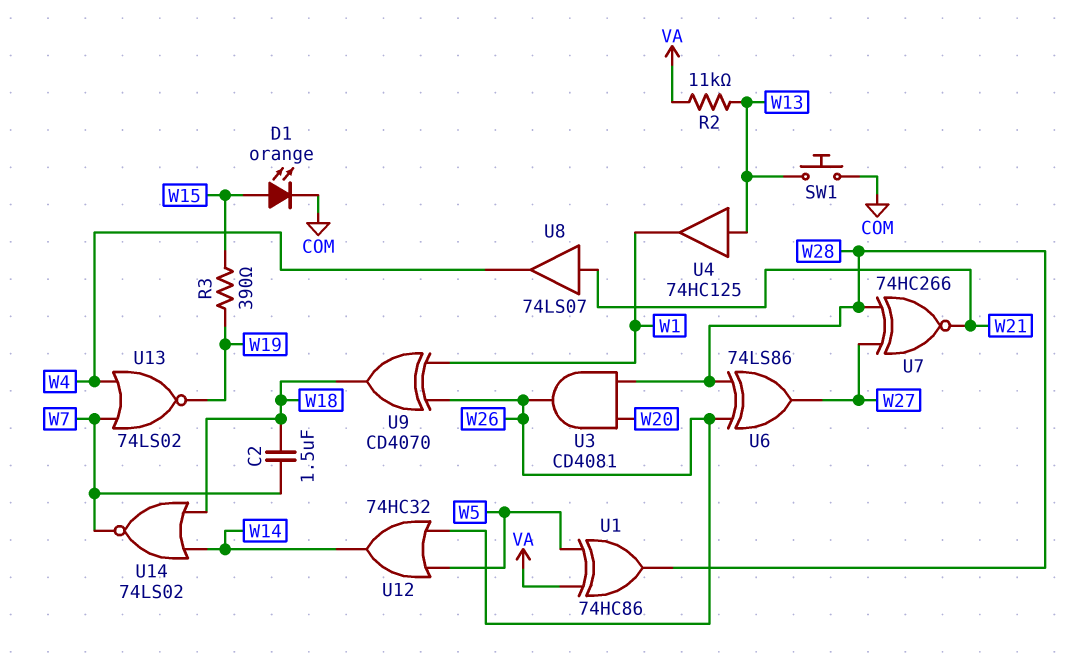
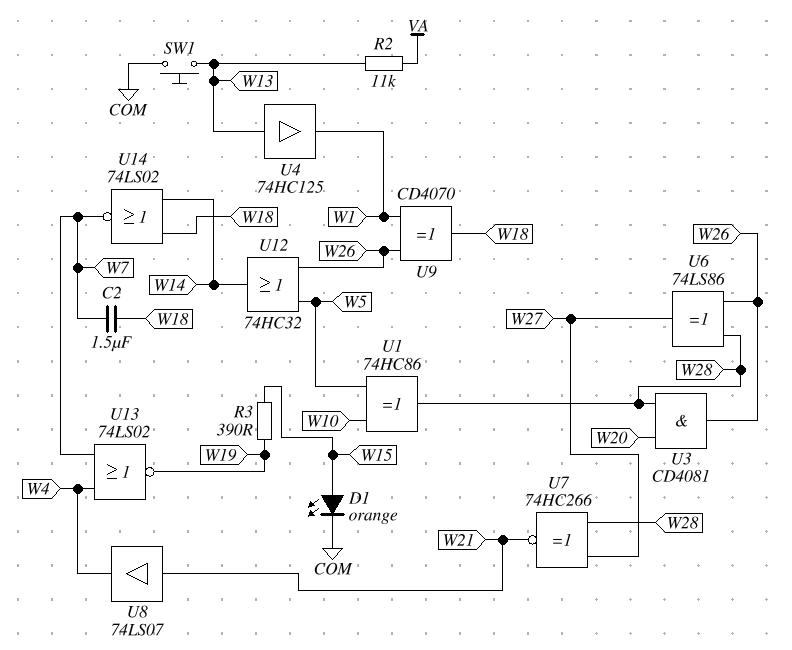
U1: XOR 74HC86 (in VA, in W5, out W28) -> XOR 74HC86 (in W5, in W10, out W28)

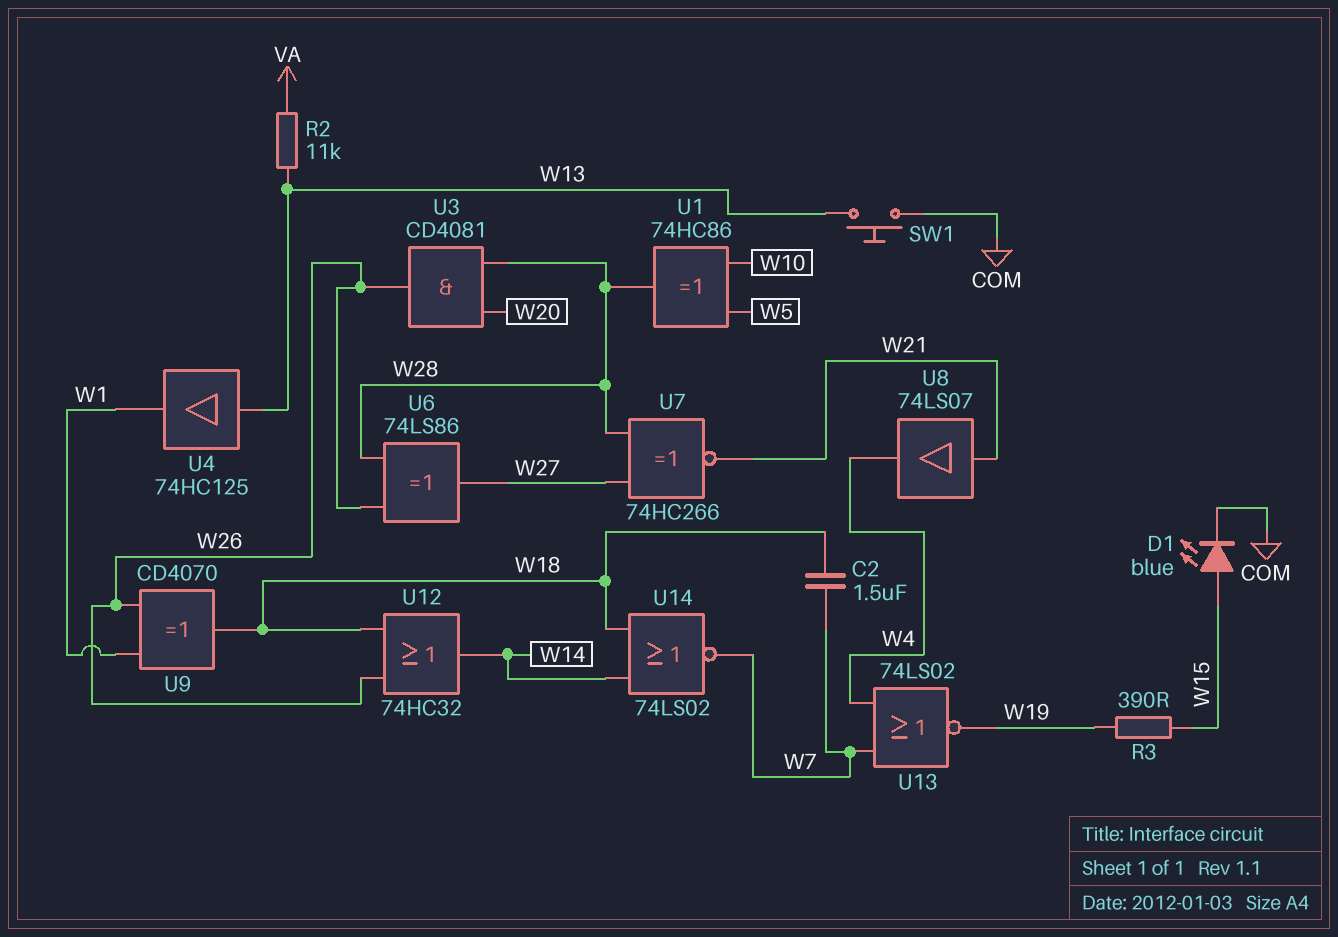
D1: LED orange (A W15, K COM) -> LED blue (A W15, K COM)
U12: OR 74HC32 (in W5, in W26, out W14) -> OR 74HC32 (in W18, in W26, out W14)

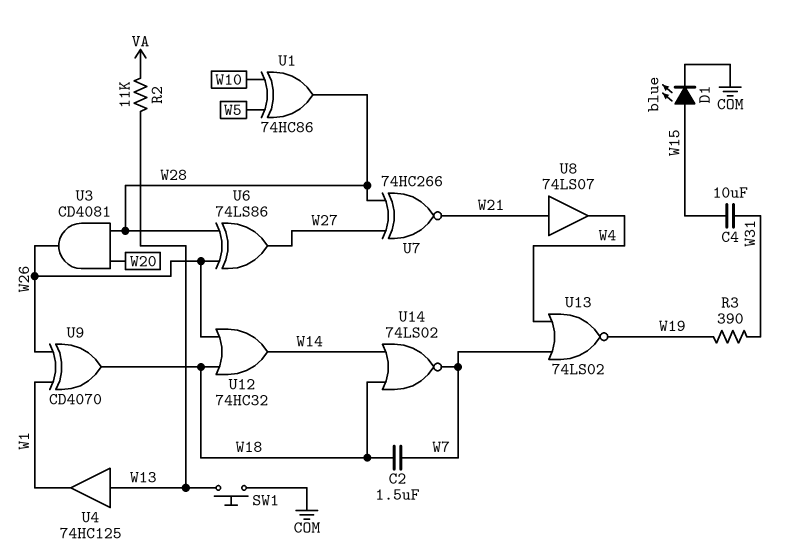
C4: none -> 10uF (W15, W31)
R3: 390 (W15, W19) -> 390 (W19, W31)

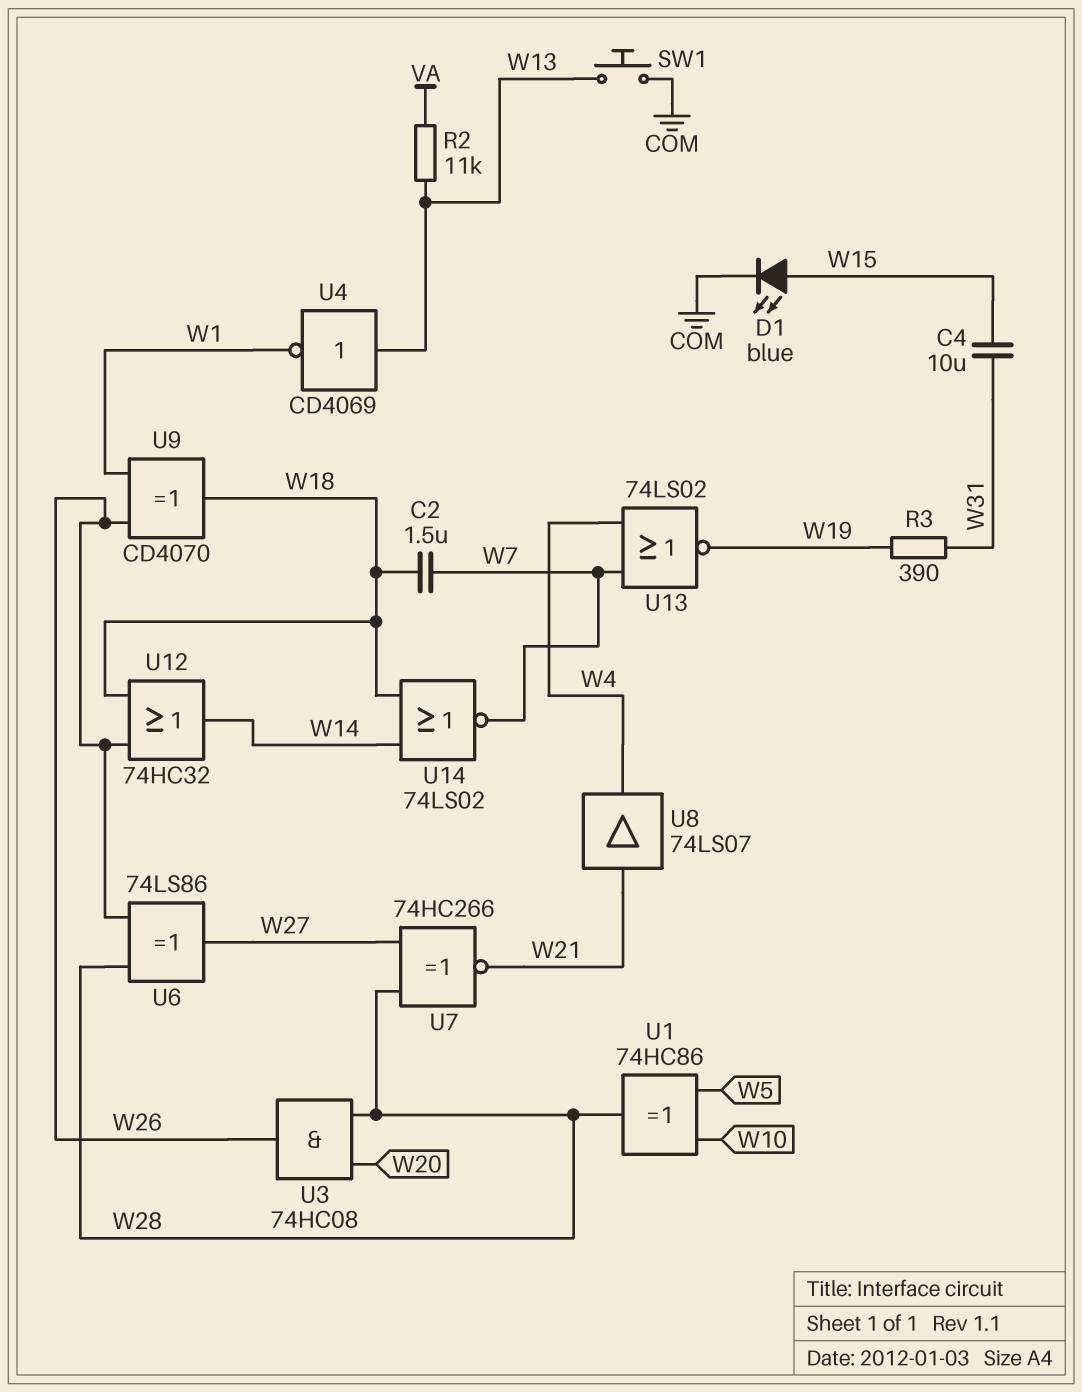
U3: AND CD4081 (in W20, in W28, out W26) -> AND 74HC08 (in W20, in W28, out W26)
U4: buffer 74HC125 (in W13, out W1) -> NOT CD4069 (in W13, out W1)

